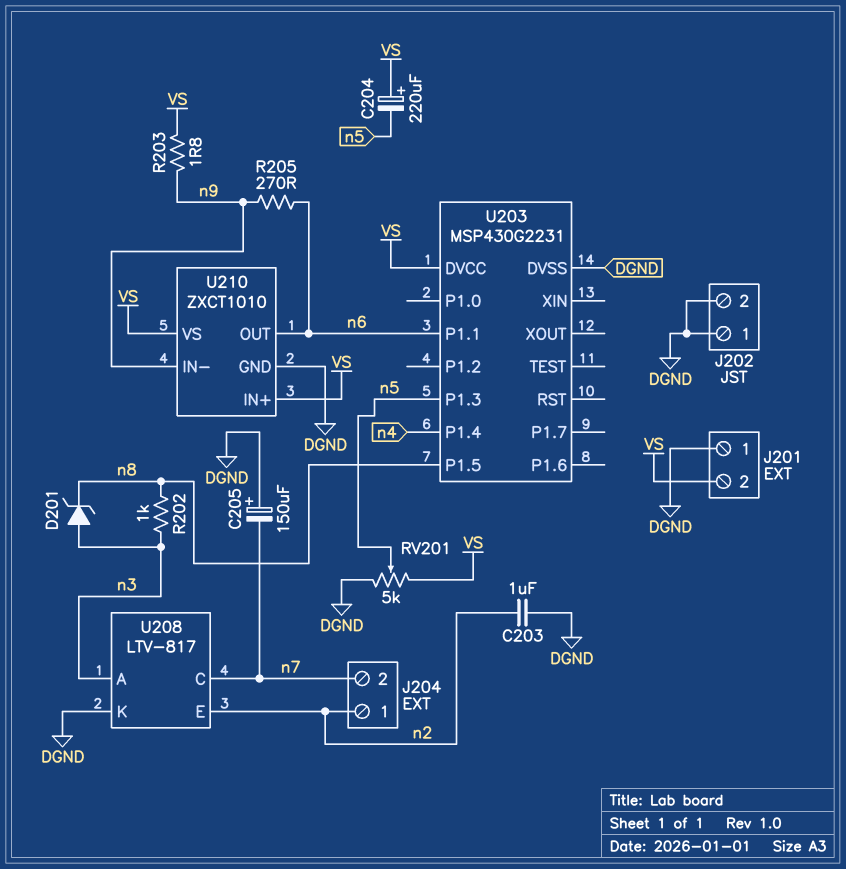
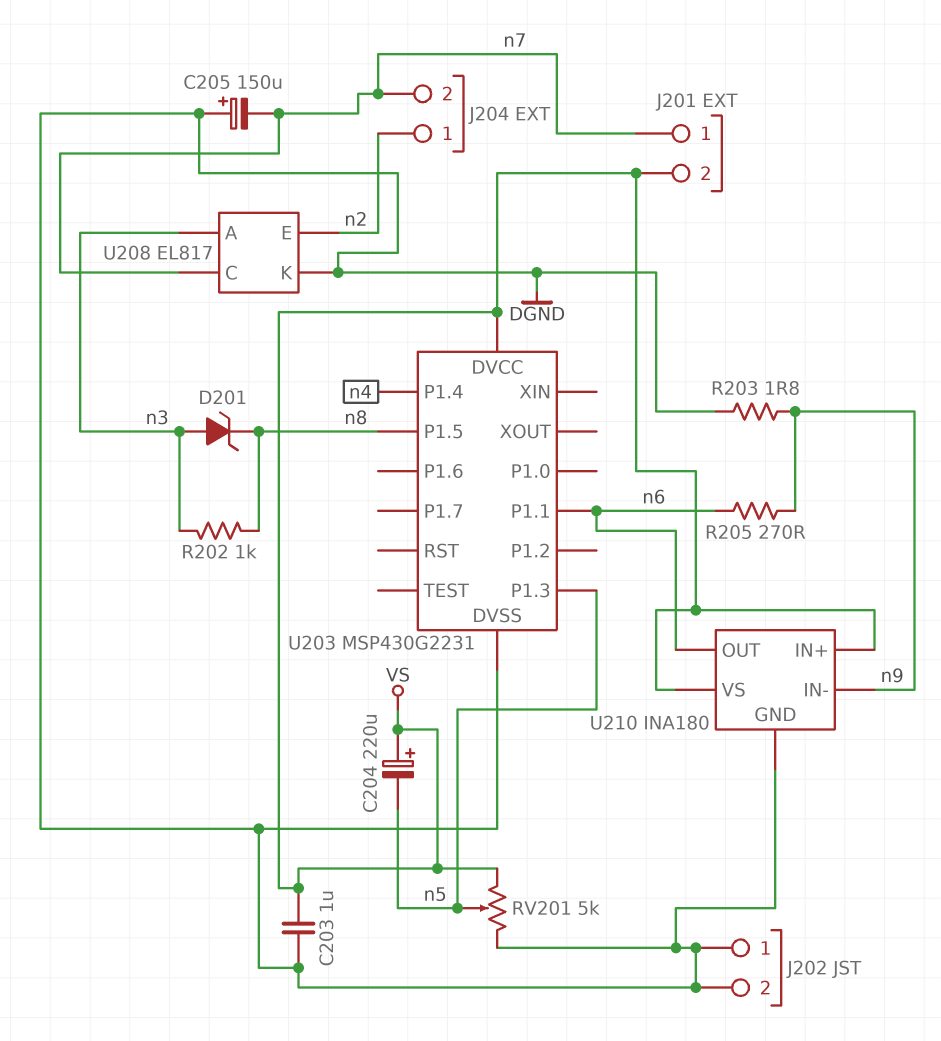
C203: 1uF (DGND, n2) -> 1uF (DGND, VS)
J201 pin 1: DGND -> n7
R203: 1.8 (VS, n9) -> 1.8 (DGND, n9)
U208: LTV-817 -> EL817
U210: ZXCT1010 -> INA180

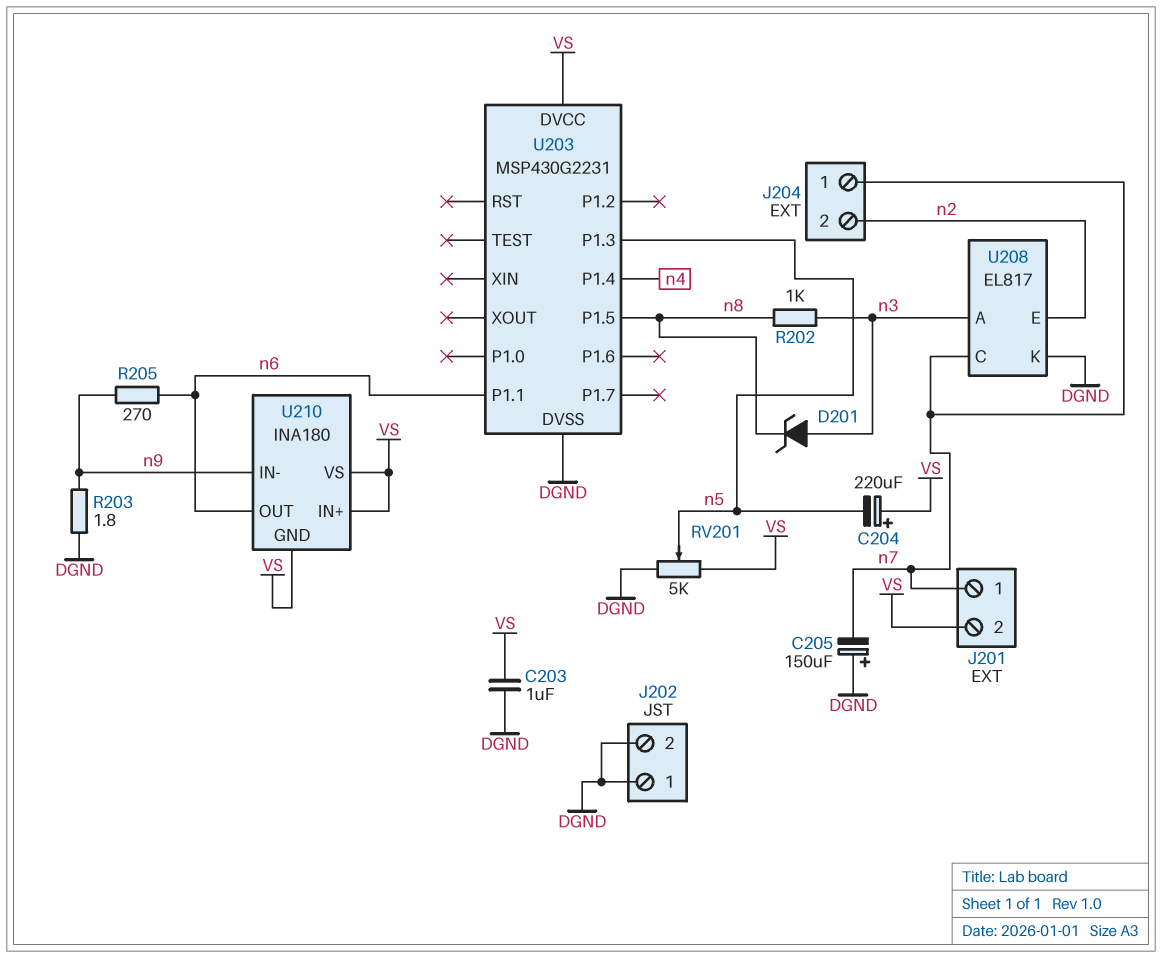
J204 pin 1: n2 -> n7
J204 pin 2: n7 -> n2
U210 pin GND: DGND -> VS

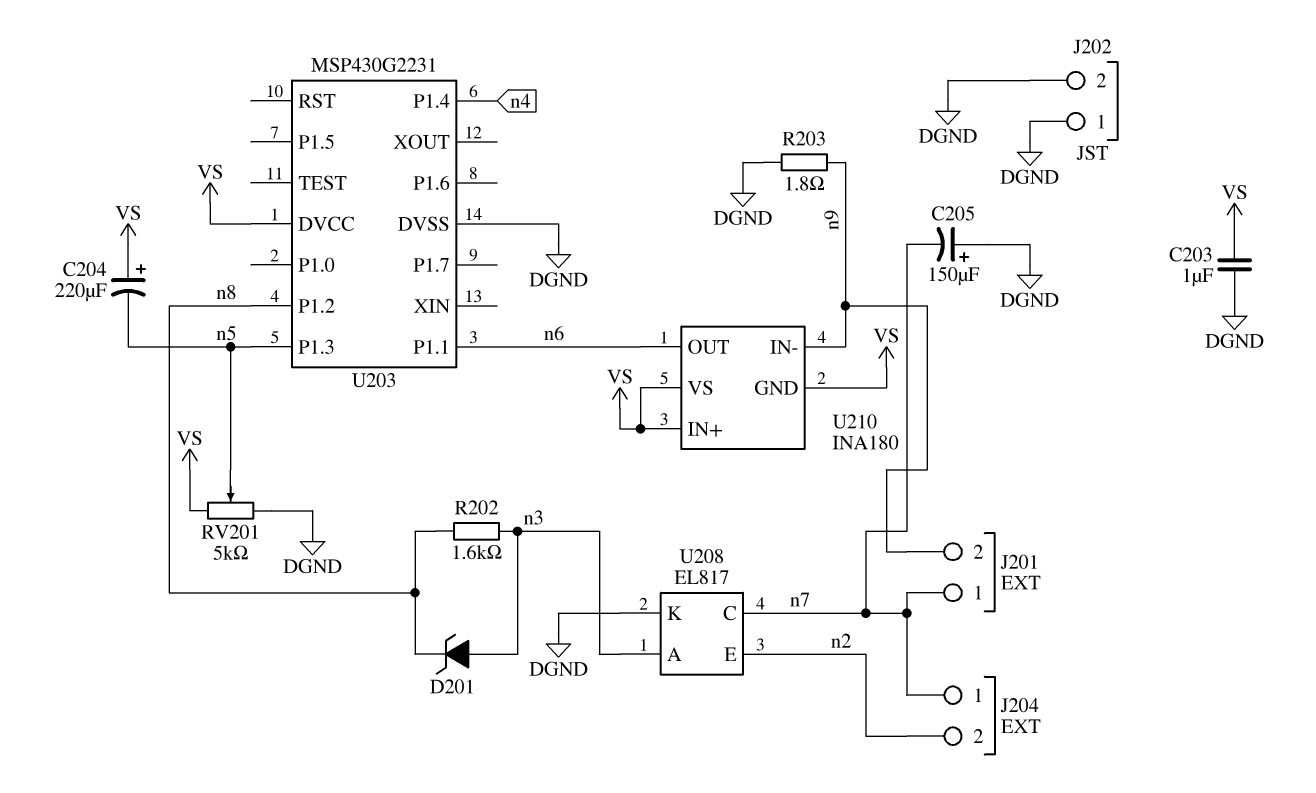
J201 pin 2: VS -> n9
R202: 1k (n3, n8) -> 1.6k (n3, n8)
R205: 270 (n6, n9) -> none
U203 pin P1.2: none -> n8
U203 pin P1.5: n8 -> none

